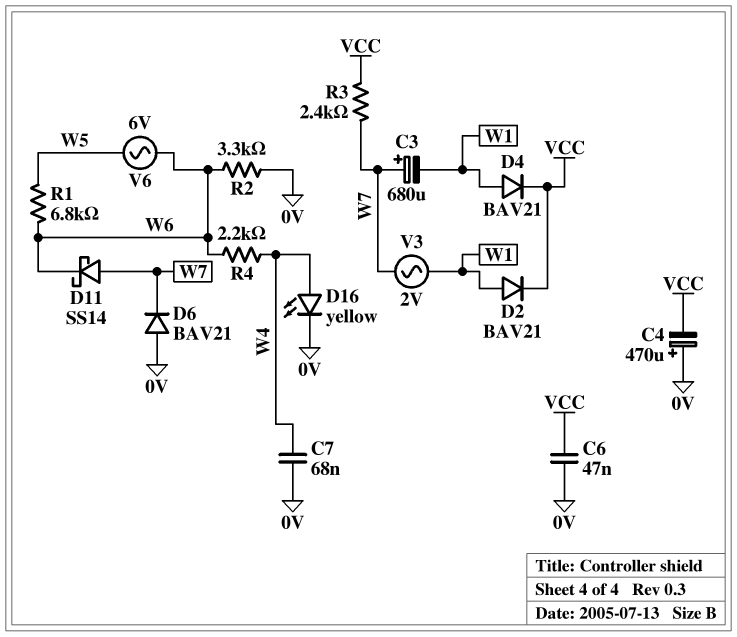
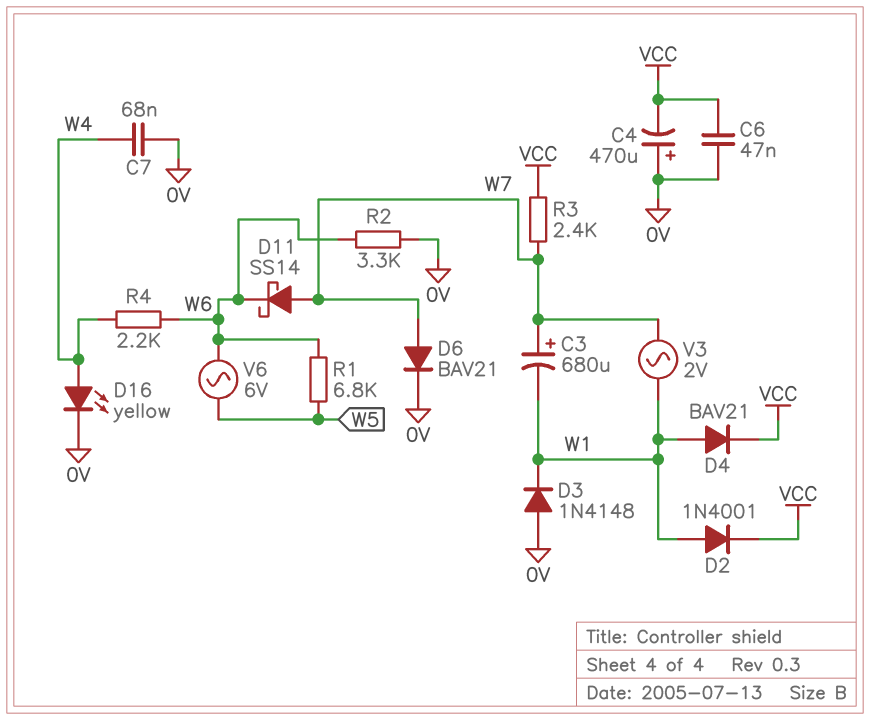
D2: diode BAV21 (A W1, K VCC) -> diode 1N4001 (A W1, K VCC)
D3: none -> diode 1N4148 (A 0V, K W1)
D6: diode BAV21 (A 0V, K W7) -> diode BAV21 (A W7, K 0V)

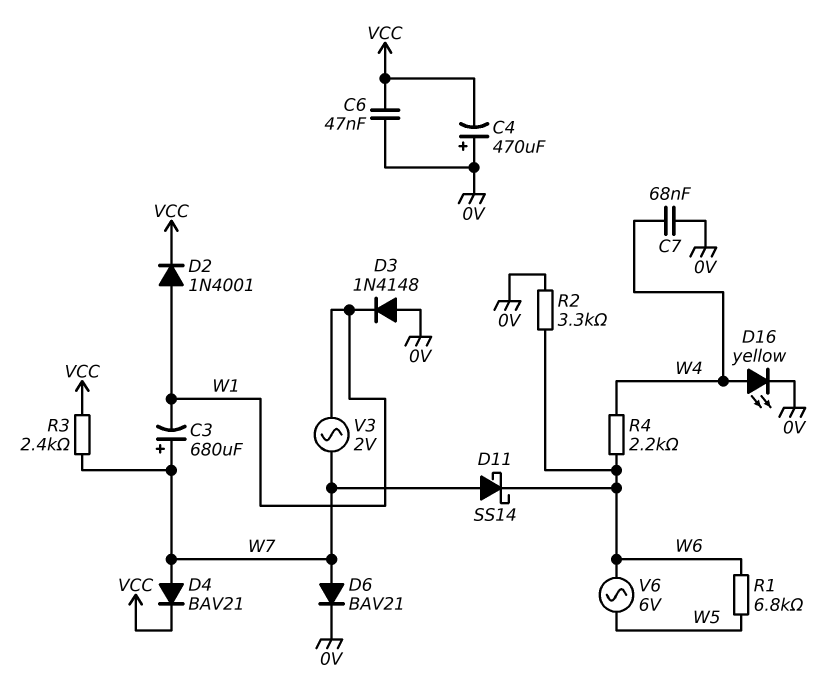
D4: diode BAV21 (A W1, K VCC) -> diode BAV21 (A W7, K VCC)

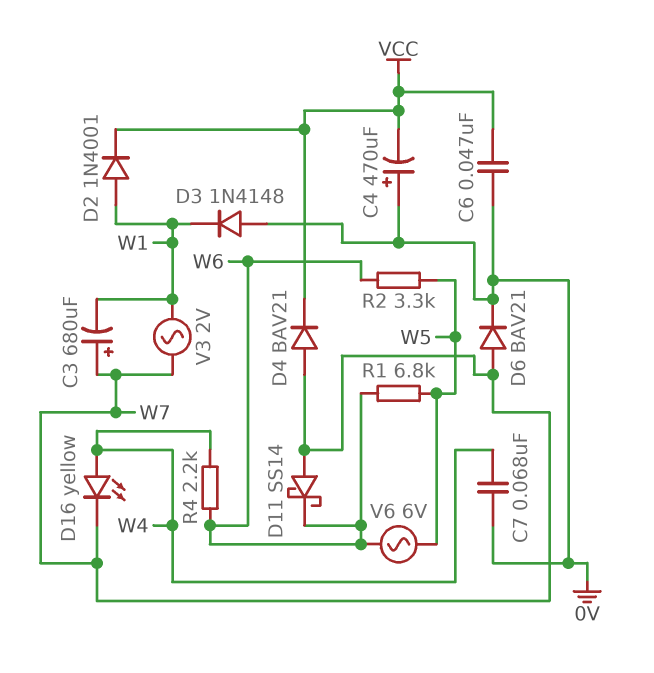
D16: LED yellow (A W4, K 0V) -> LED yellow (A W4, K W7)
R2: 3.3k (0V, W6) -> 3.3k (W5, W6)
R3: 2.4k (VCC, W7) -> none

